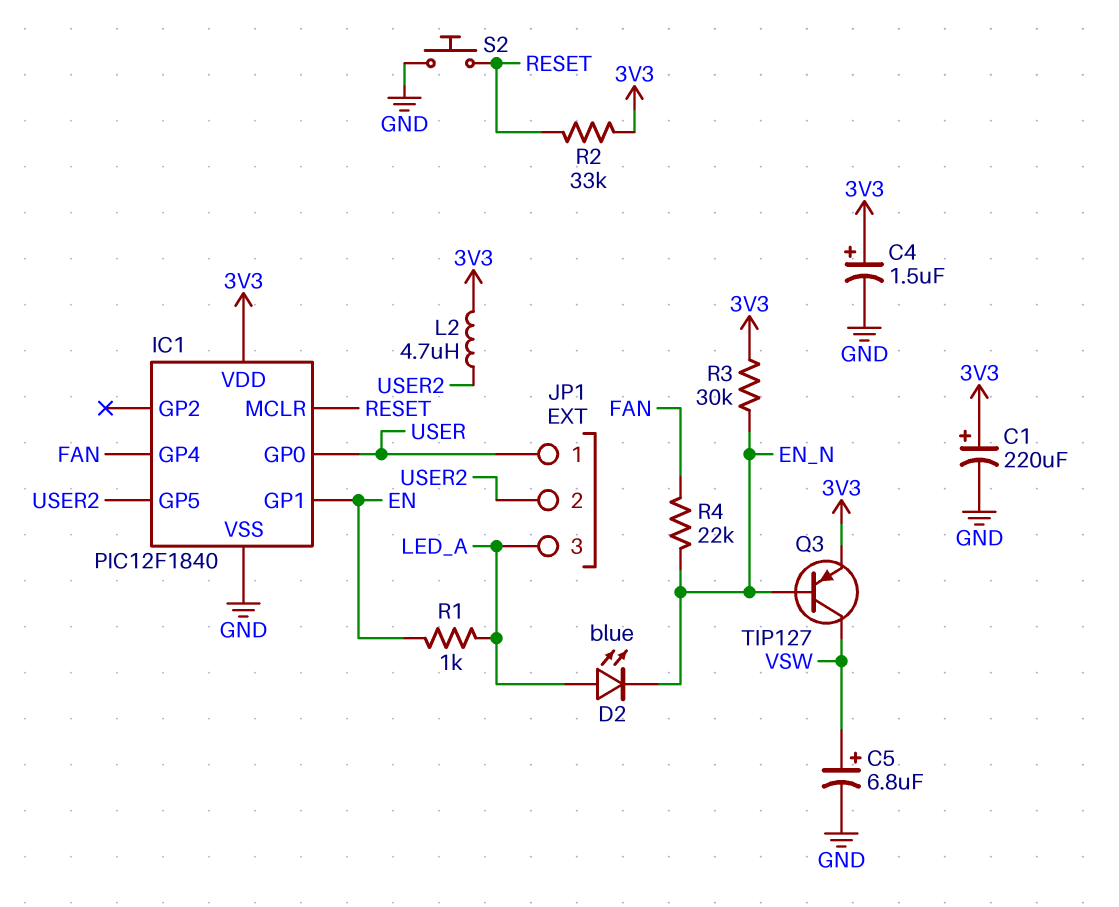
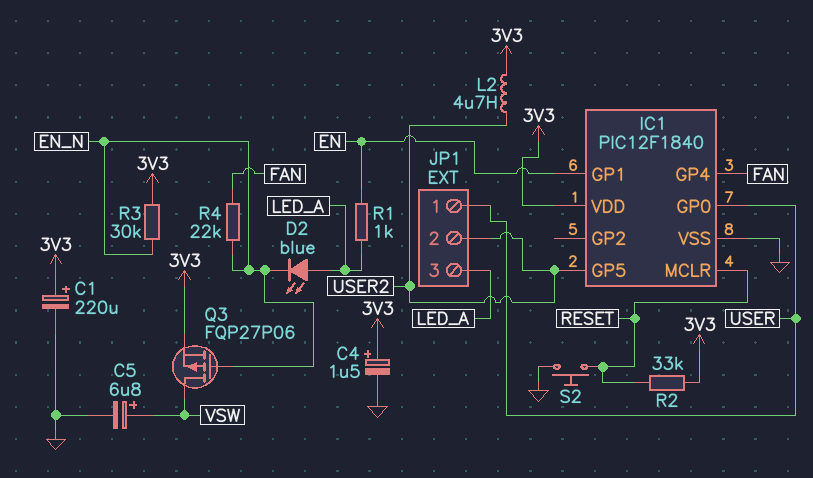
Q3: PNP TIP127 (B EN_N, C VSW, E 3V3) -> PMOS FQP27P06 (G EN_N, D VSW, S 3V3)

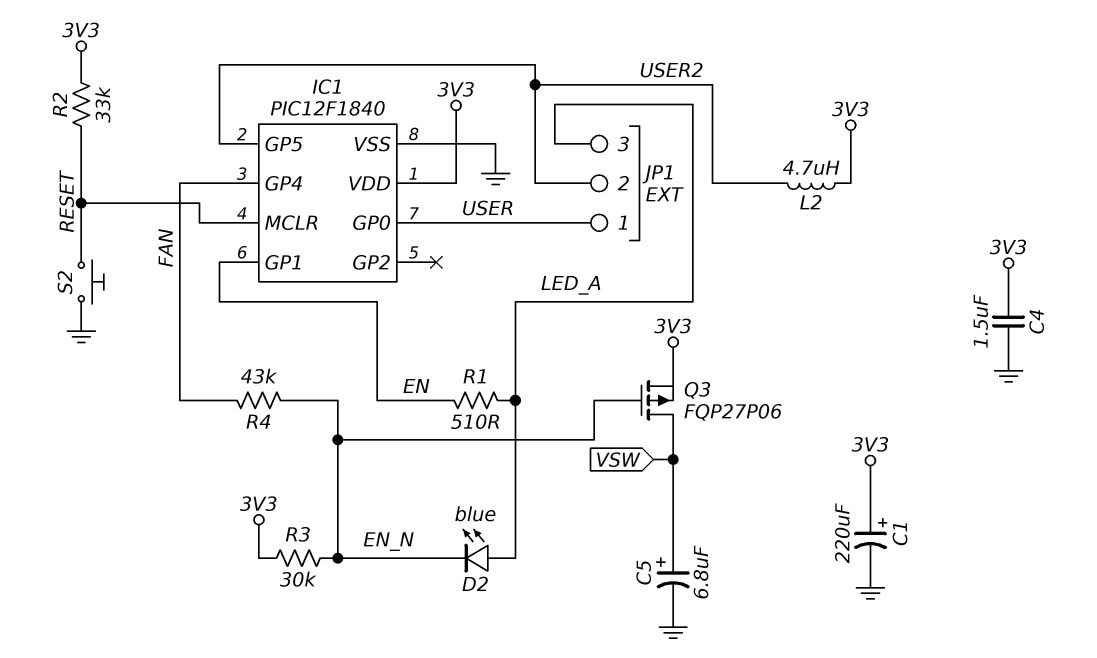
C4: 1.5uF (plus 3V3, minus GND) -> 1.5uF (3V3, GND)
R1: 1k (EN, LED_A) -> 510 (EN, LED_A)
R4: 22k (EN_N, FAN) -> 43k (EN_N, FAN)

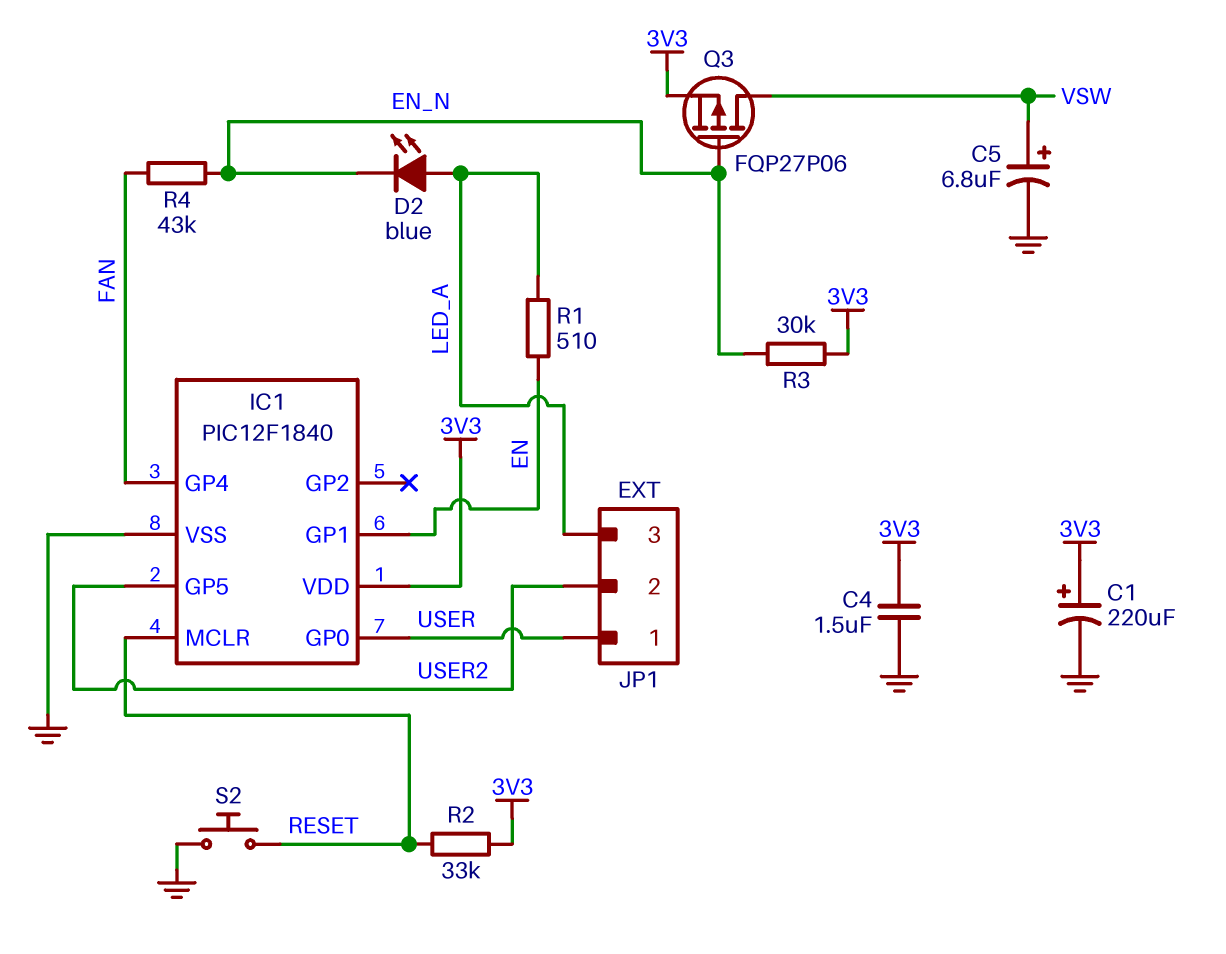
L2: 4.7uH (3V3, USER2) -> none

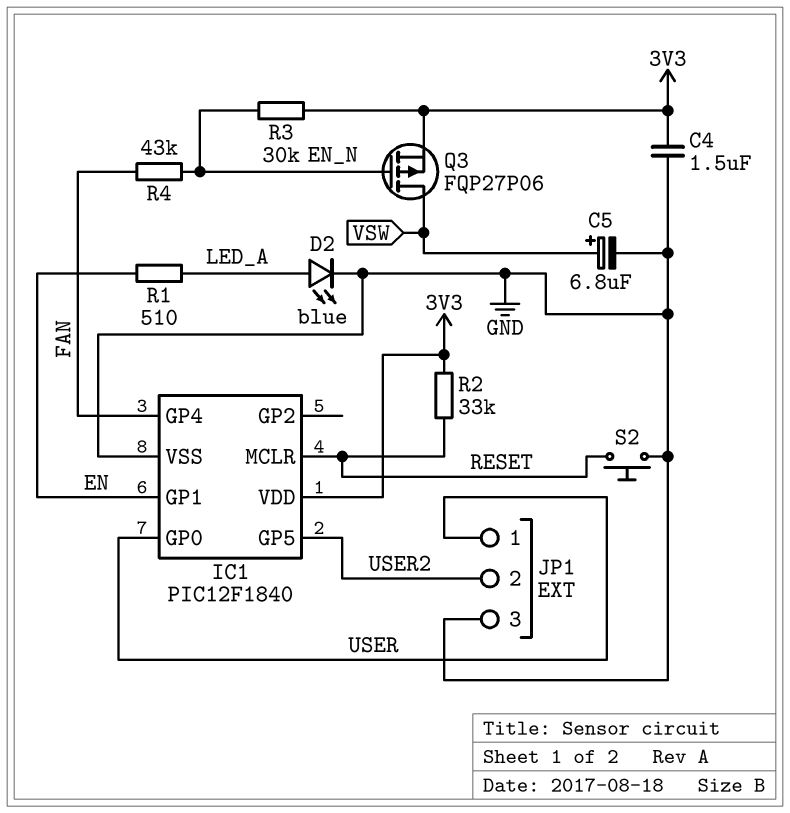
C1: 220uF (plus 3V3, minus GND) -> none
D2: LED blue (A LED_A, K EN_N) -> LED blue (A LED_A, K GND)
JP1 pin 3: LED_A -> GND

